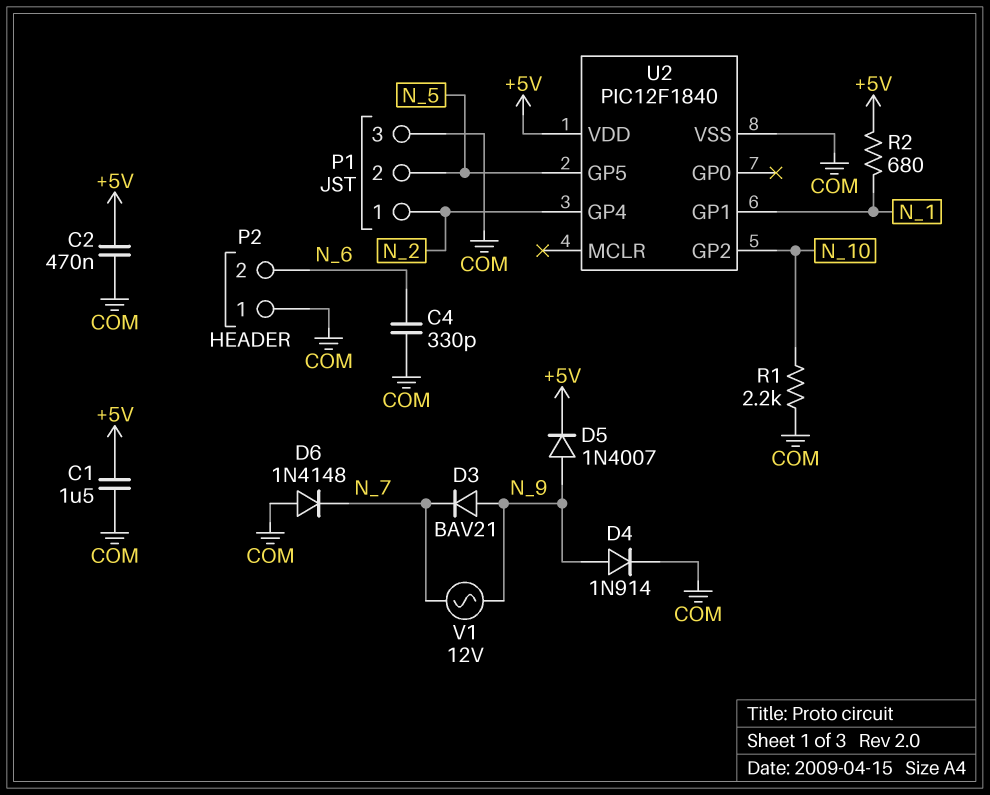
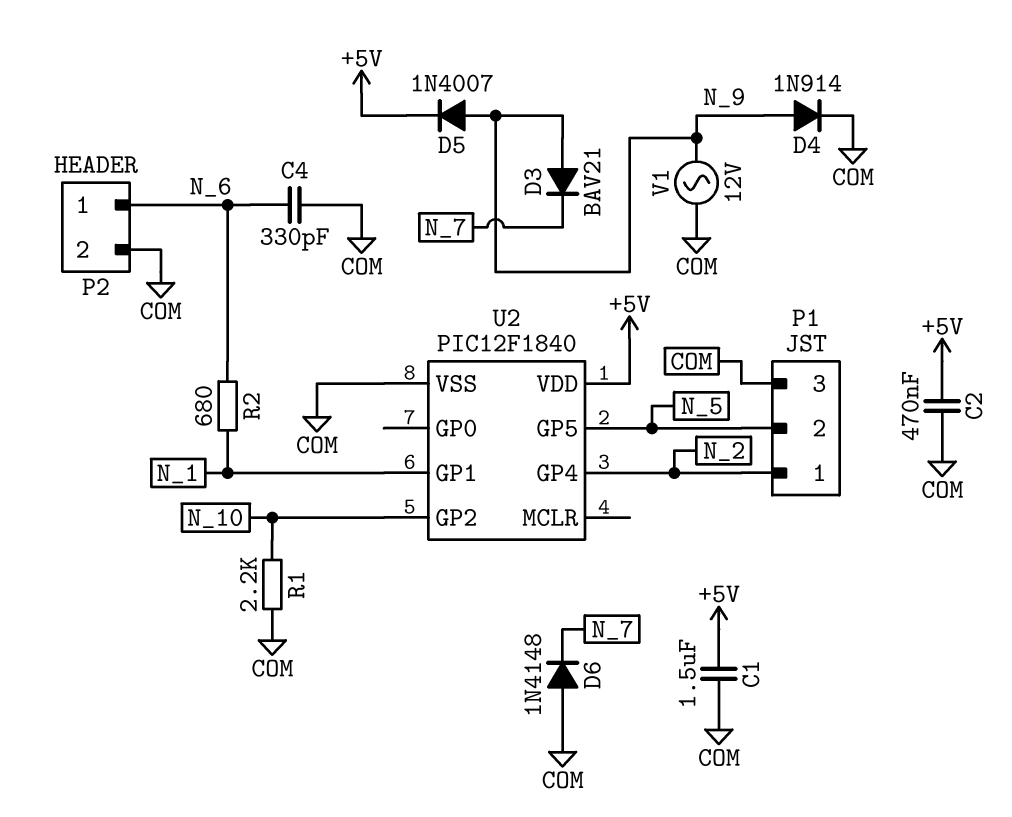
P2 pin 1: COM -> N_6
P2 pin 2: N_6 -> COM
R2: 680 (+5V, N_1) -> 680 (N_1, N_6)
V1: AC 12V (N_7, N_9) -> AC 12V (COM, N_9)

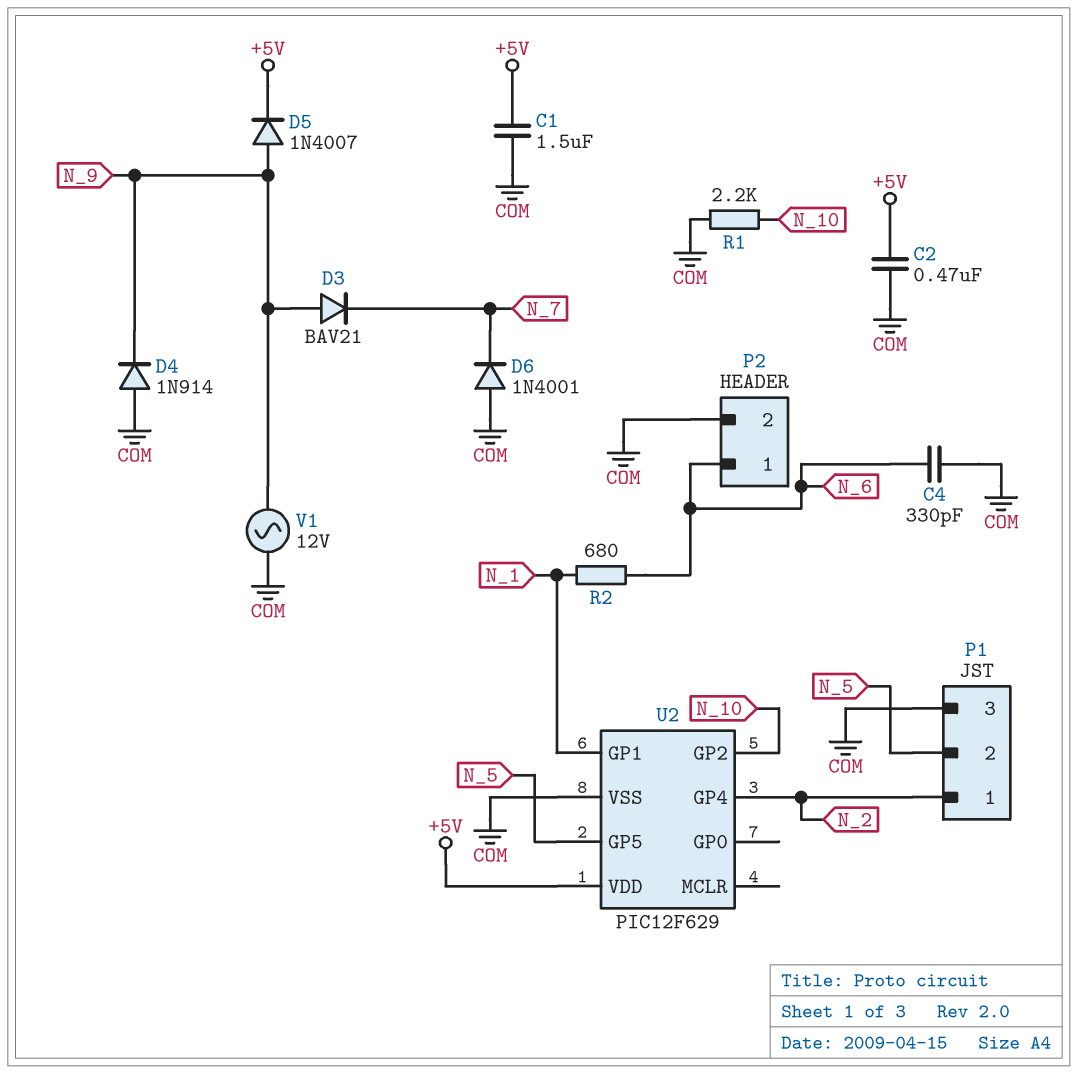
D4: diode 1N914 (A N_9, K COM) -> diode 1N914 (A COM, K N_9)
D6: diode 1N4148 (A COM, K N_7) -> diode 1N4001 (A COM, K N_7)
U2: PIC12F1840 -> PIC12F629

